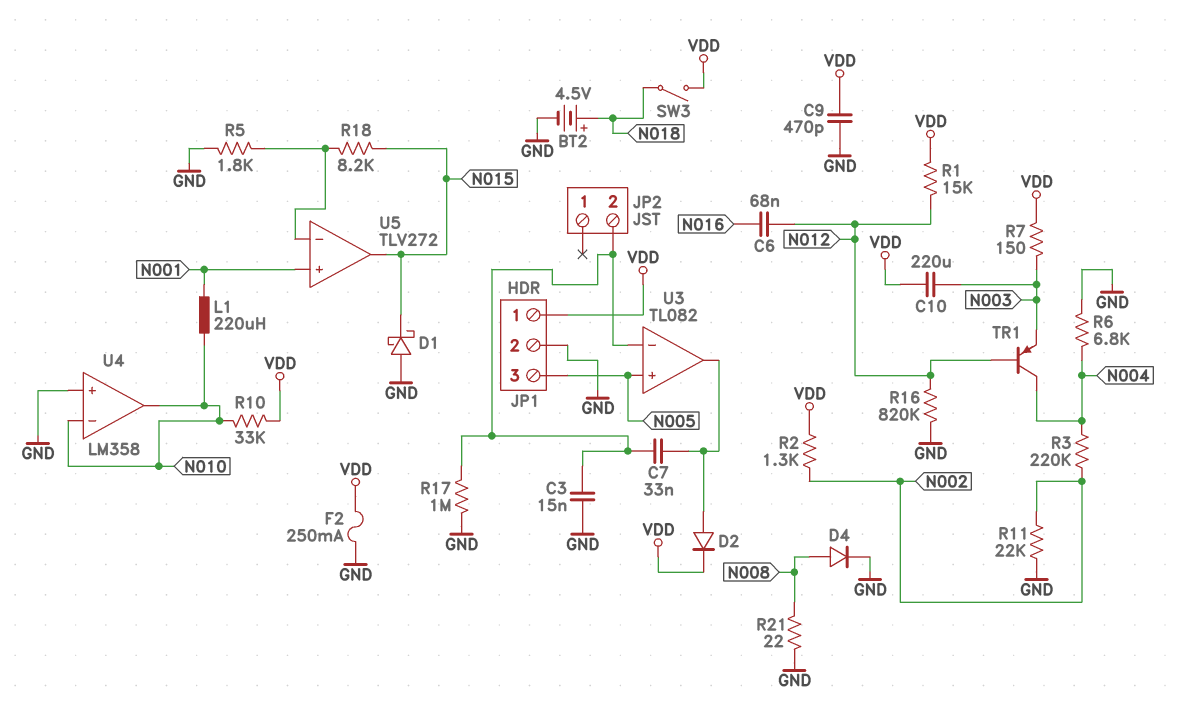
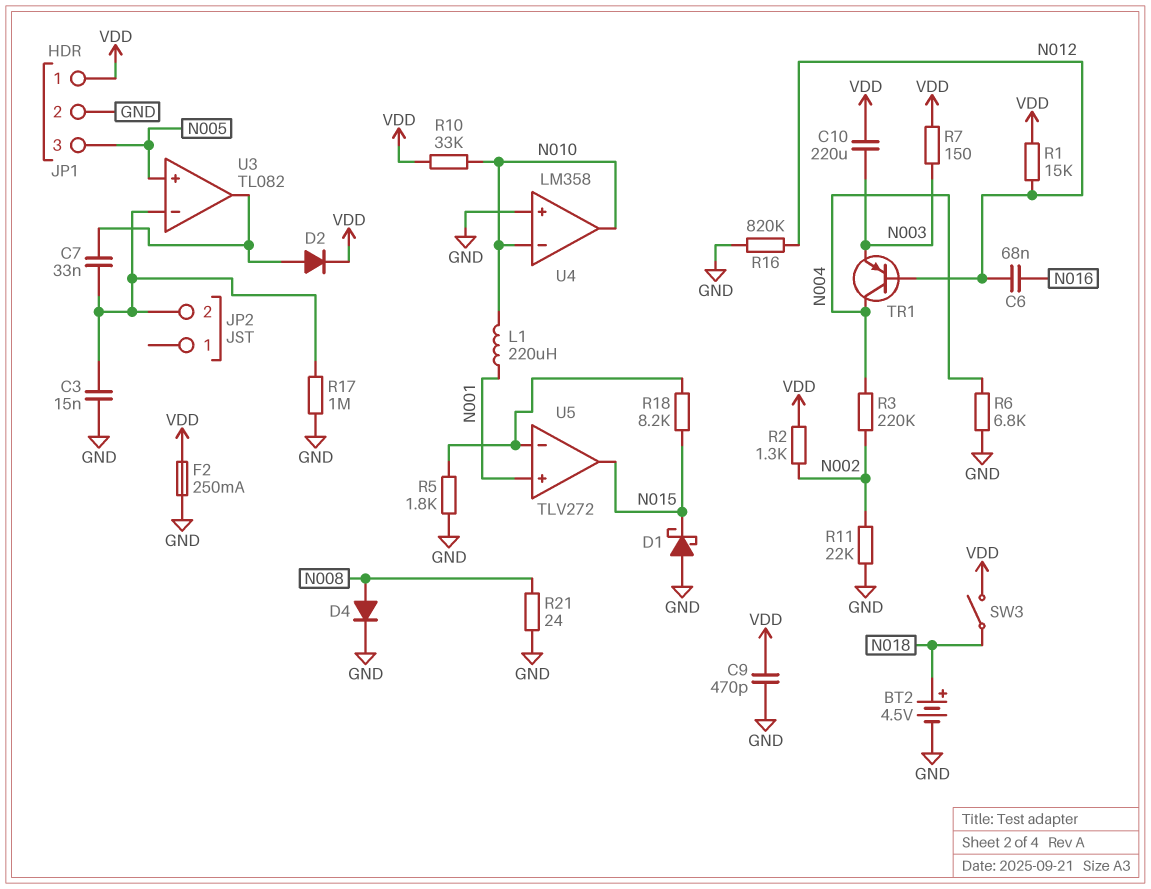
R21: 22 (GND, N008) -> 24 (GND, N008)

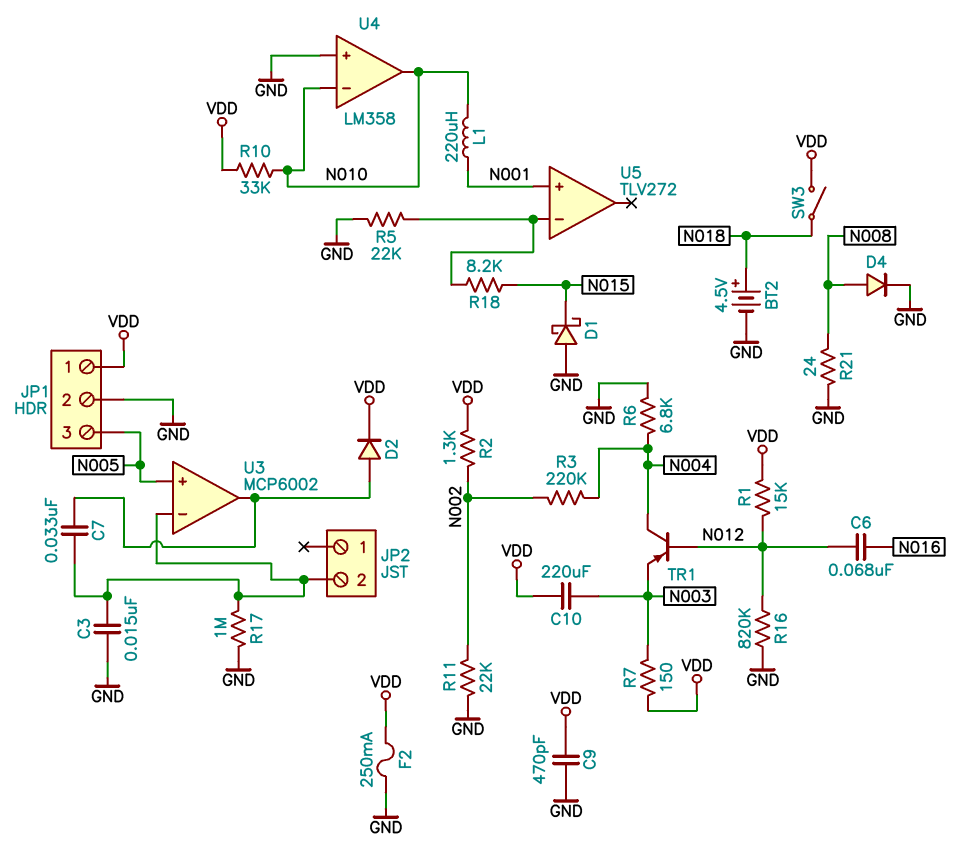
R5: 1.8k (GND, U5/in-) -> 22k (GND, U5/in-)
U3: TL082 -> MCP6002
U5 pin out: N015 -> none

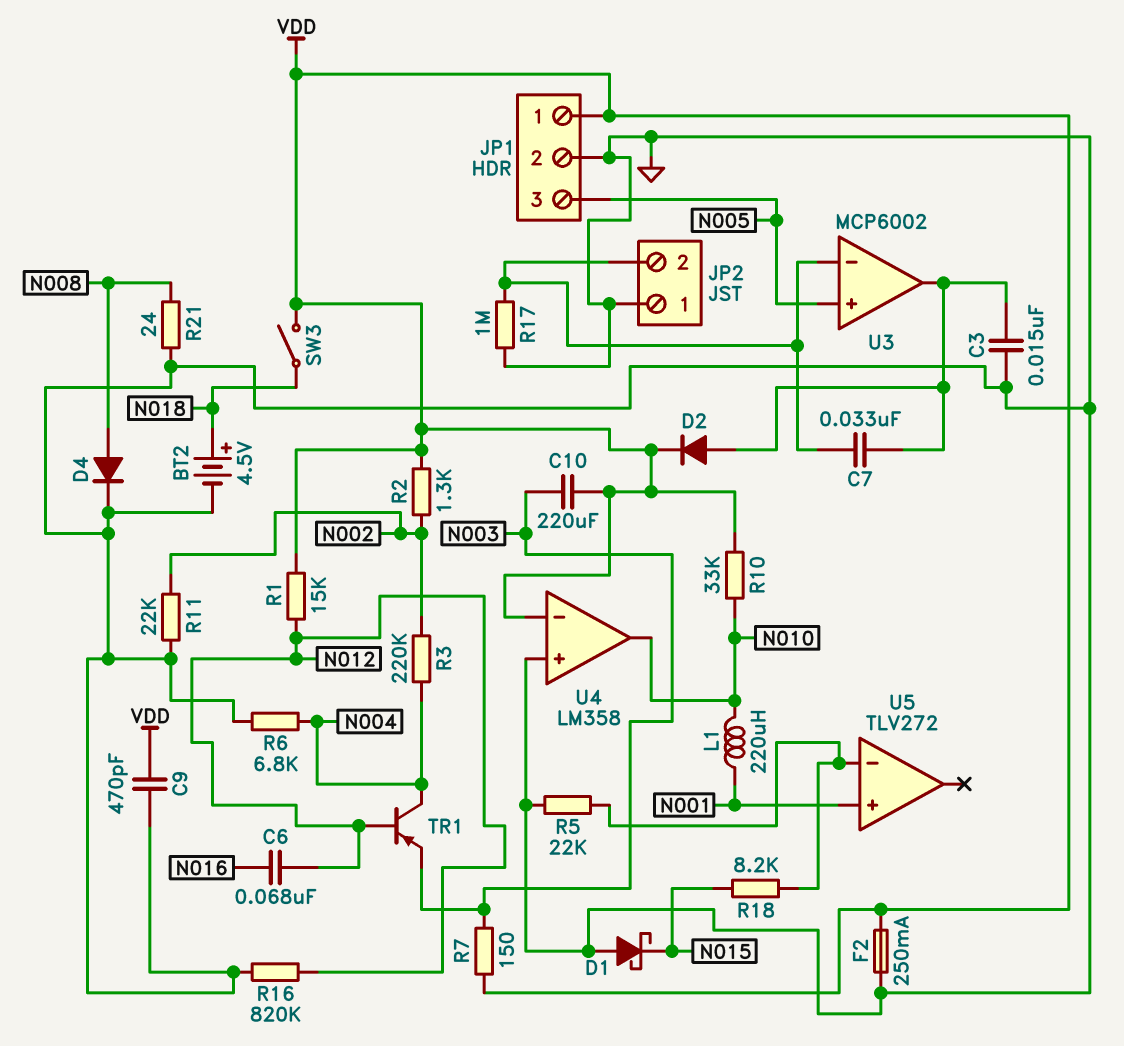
C3: 15nF (GND, JP2/2) -> 15nF (GND, U3/out)
JP2 pin 1: none -> GND
U4 pin in-: N010 -> VDD

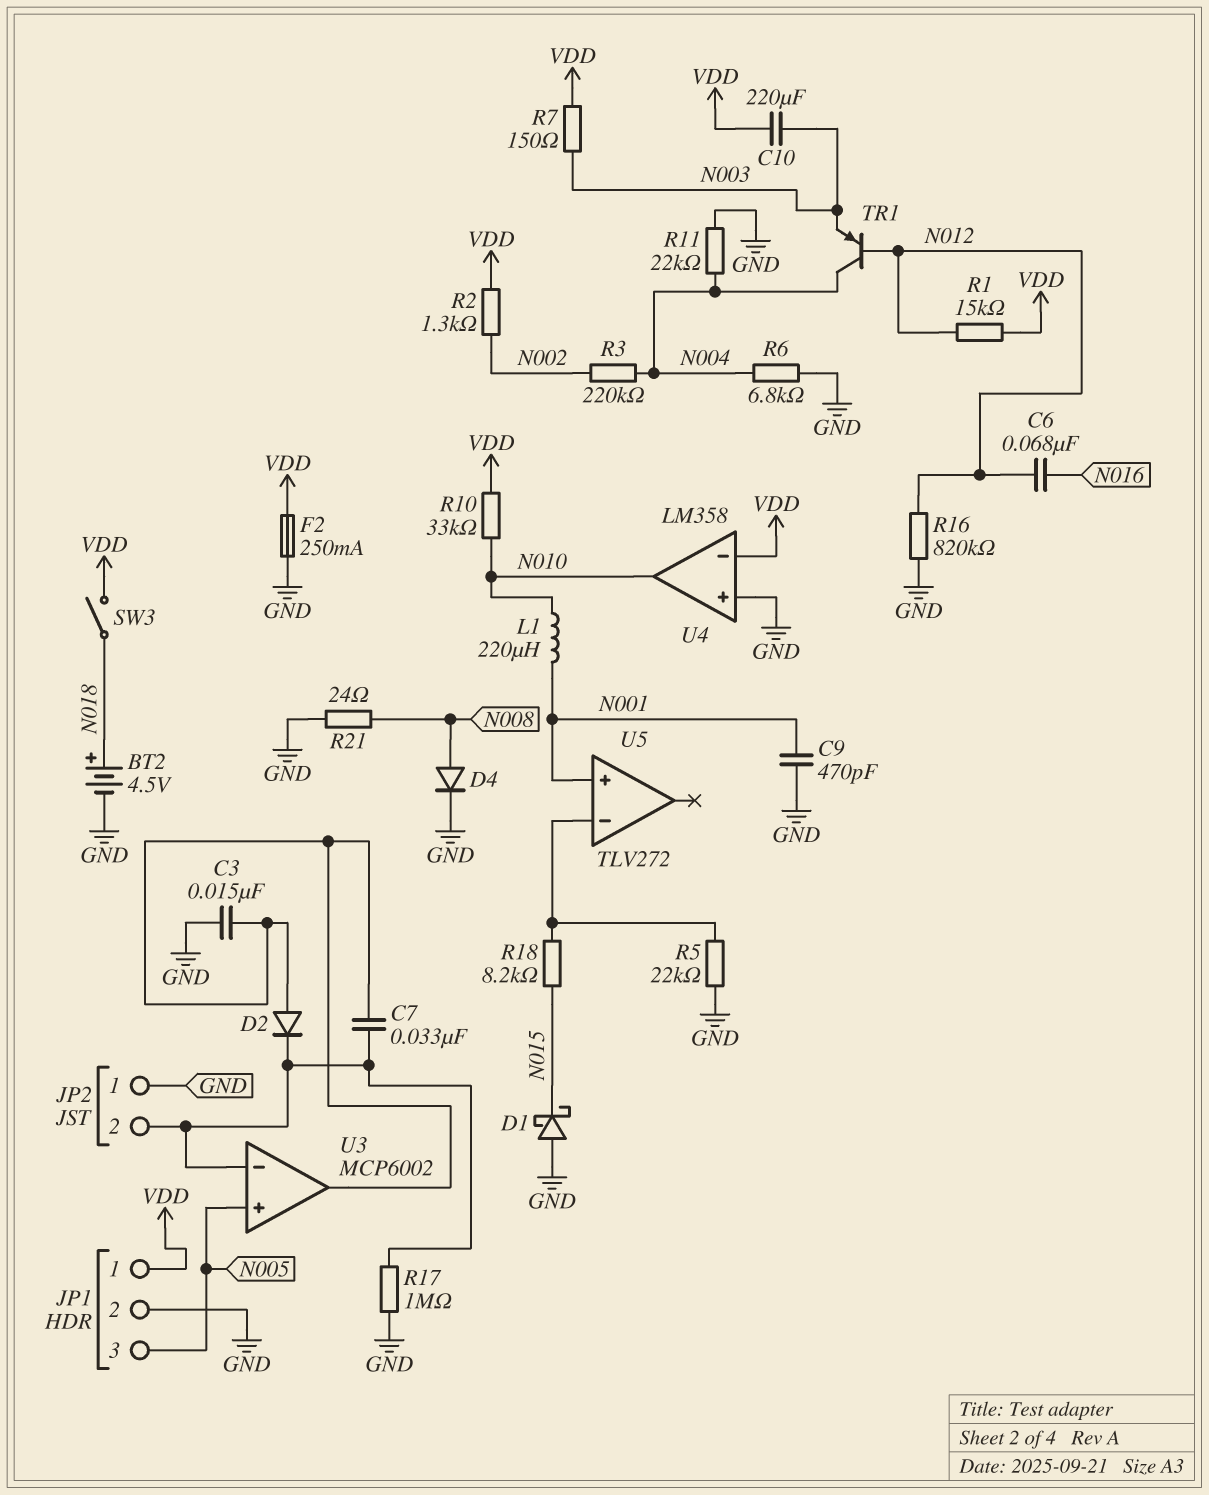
C9: 470pF (GND, VDD) -> 470pF (GND, N001)
D2: diode (A U3/out, K VDD) -> diode (A U3/out, K JP2/2)
R11: 22k (GND, N002) -> 22k (GND, N004)

